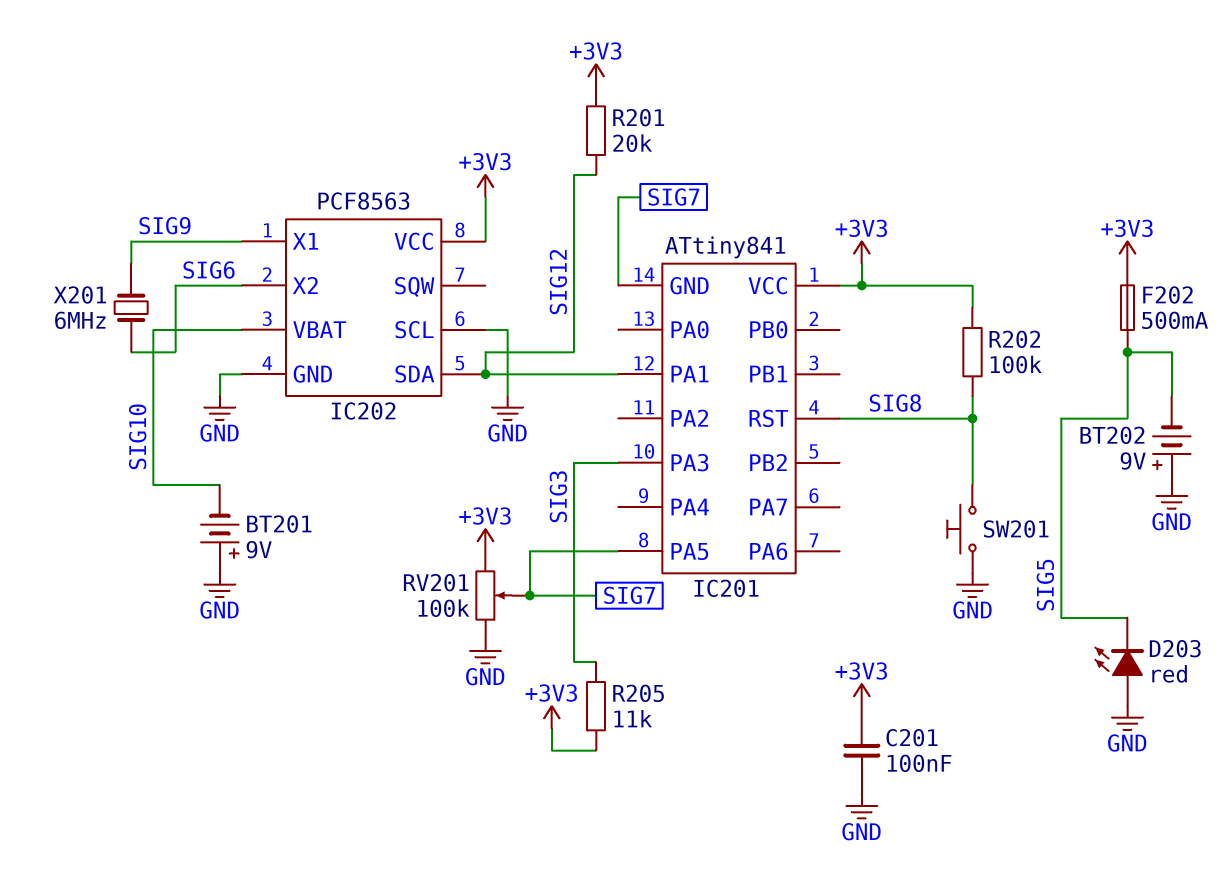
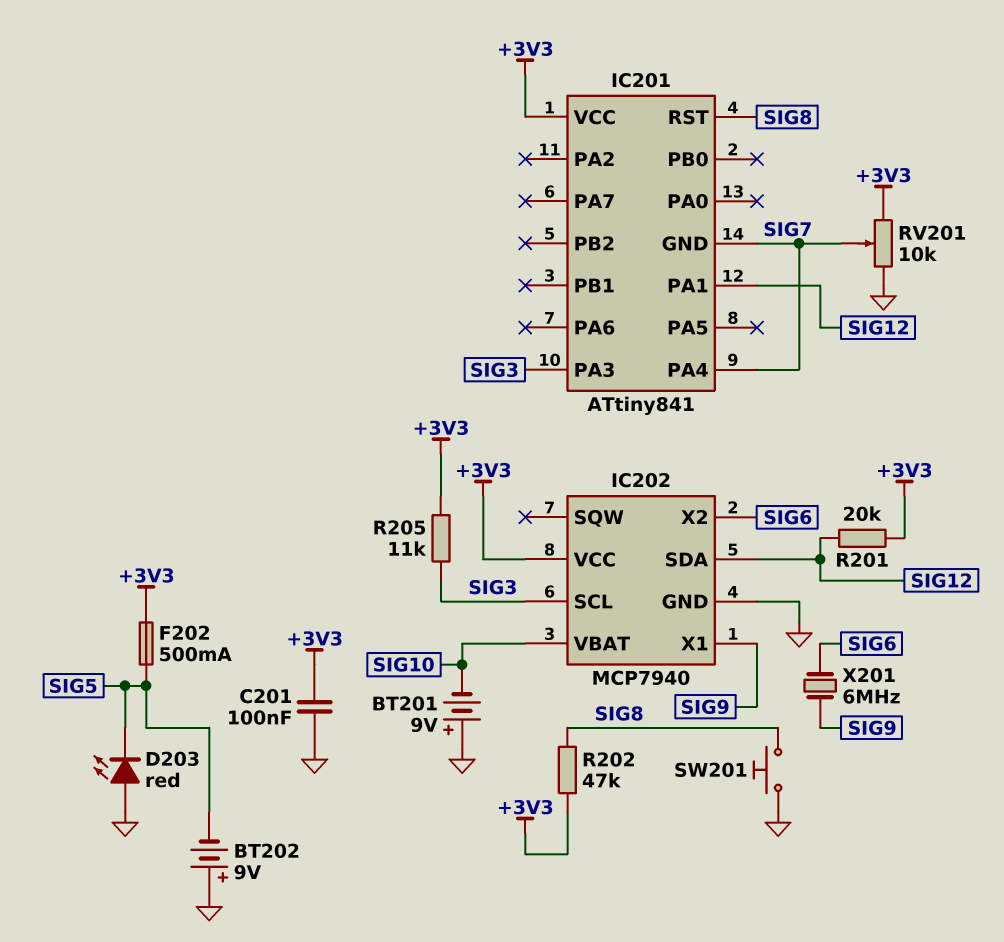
IC201 pin PA4: none -> SIG7
IC201 pin PA5: SIG7 -> none
IC202: PCF8563 -> MCP7940
IC202 pin SCL: GND -> SIG3
R202: 100k (+3V3, SIG8) -> 47k (+3V3, SIG8)
RV201: 100k (+3V3, GND, wiper SIG7) -> 10k (+3V3, GND, wiper SIG7)

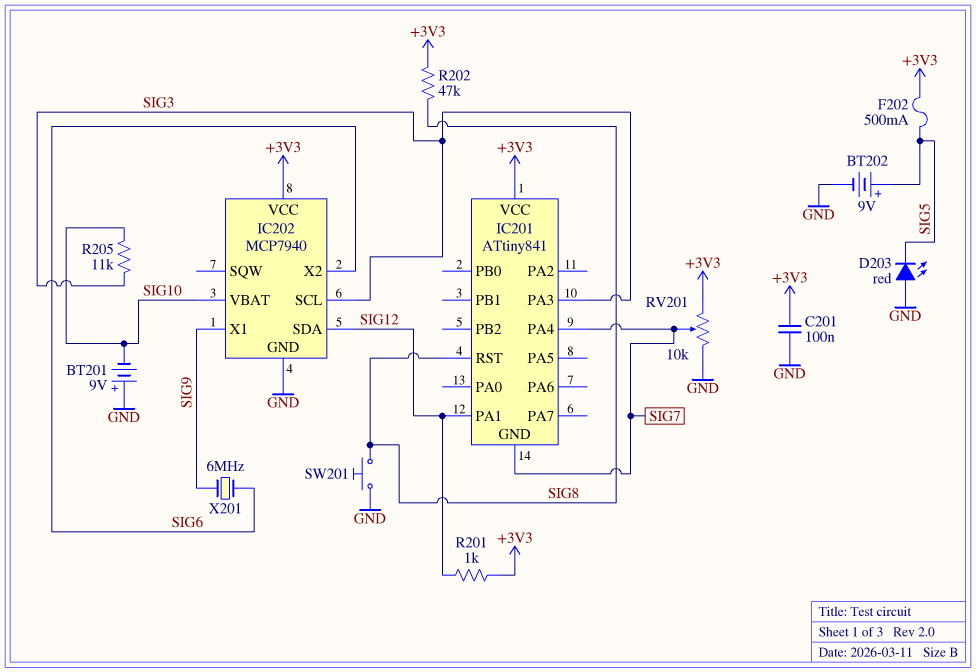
BT202: 9V (plus GND, minus SIG5) -> 9V (plus SIG5, minus GND)
R201: 20k (+3V3, SIG12) -> 1k (+3V3, SIG12)
R205: 11k (+3V3, SIG3) -> 11k (SIG3, SIG10)

